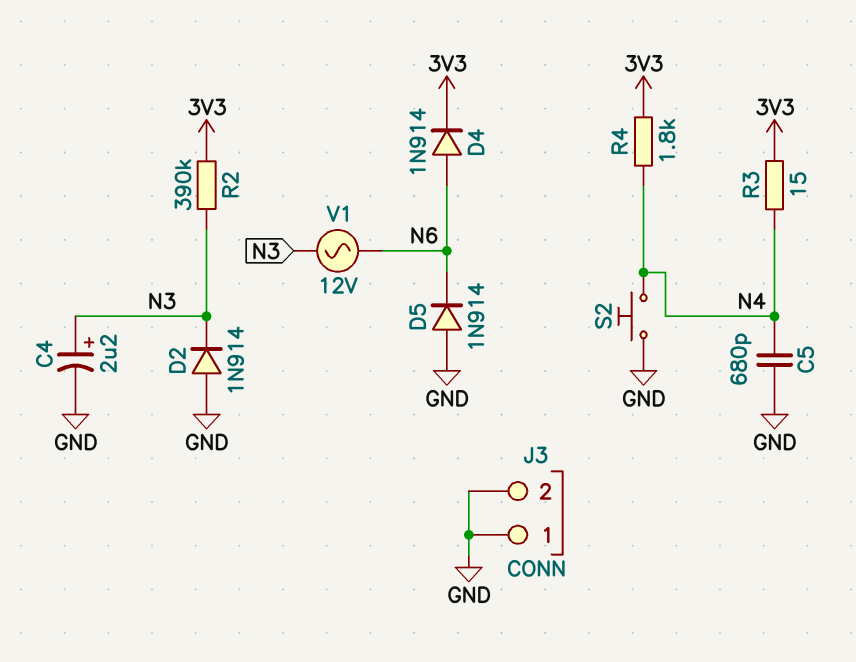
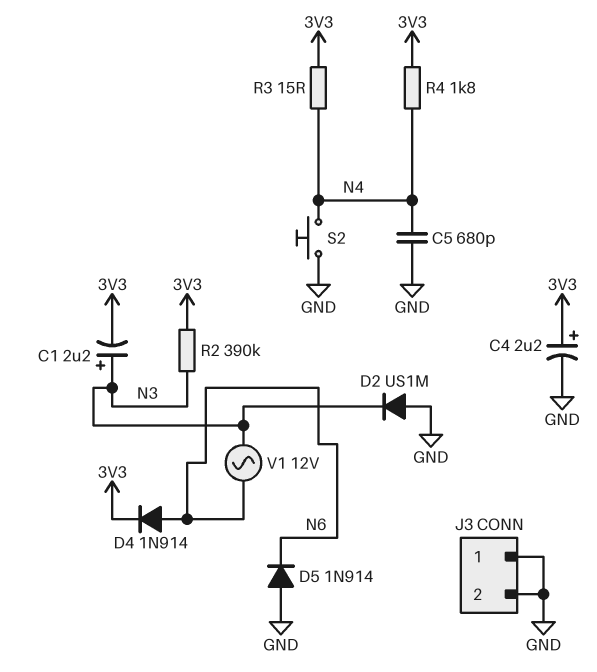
C1: none -> 2.2uF (plus N3, minus 3V3)
C4: 2.2uF (plus N3, minus GND) -> 2.2uF (plus 3V3, minus GND)
D2: diode 1N914 (A GND, K N3) -> diode US1M (A GND, K N3)

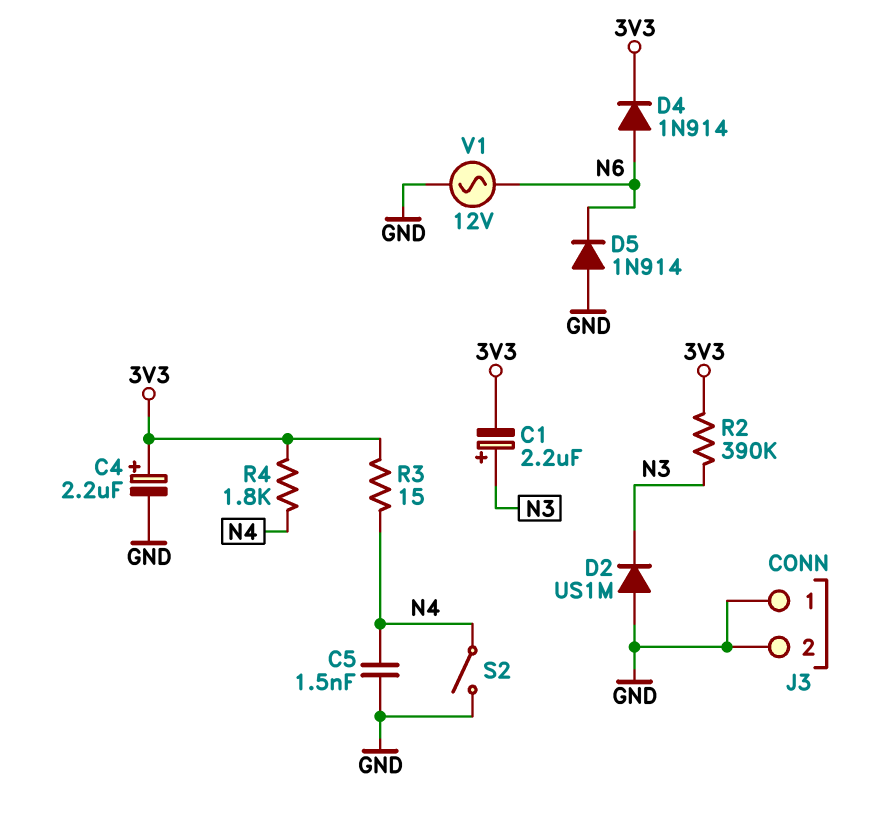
C5: 680pF (GND, N4) -> 1.5nF (GND, N4)
S2: button (GND, N4) -> switch (GND, N4)
V1: AC 12V (N3, N6) -> AC 12V (GND, N6)

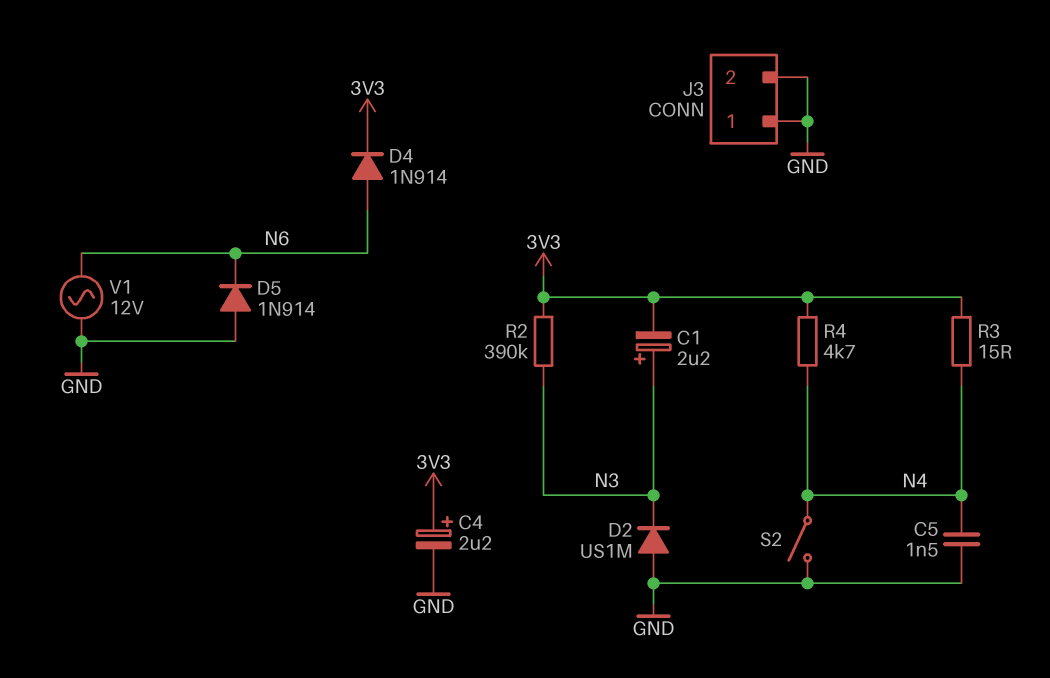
R4: 1.8k (3V3, N4) -> 4.7k (3V3, N4)

